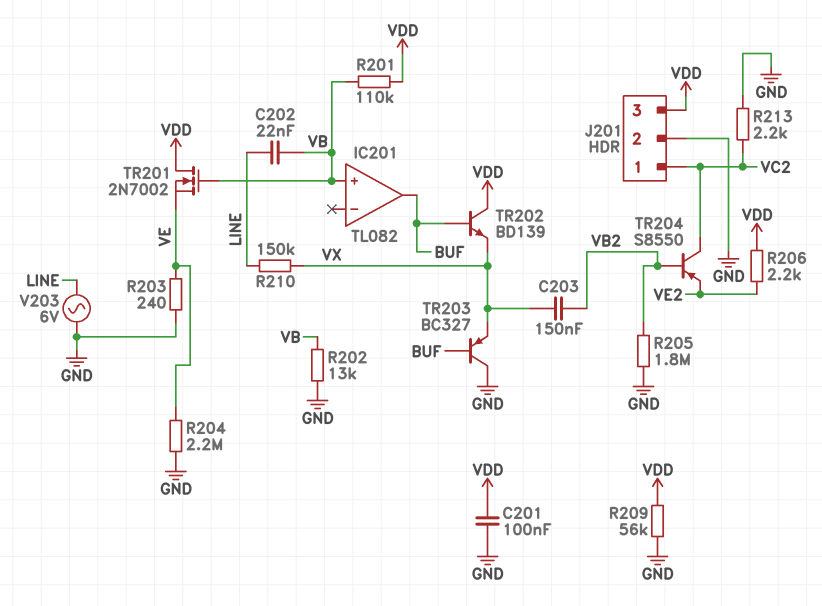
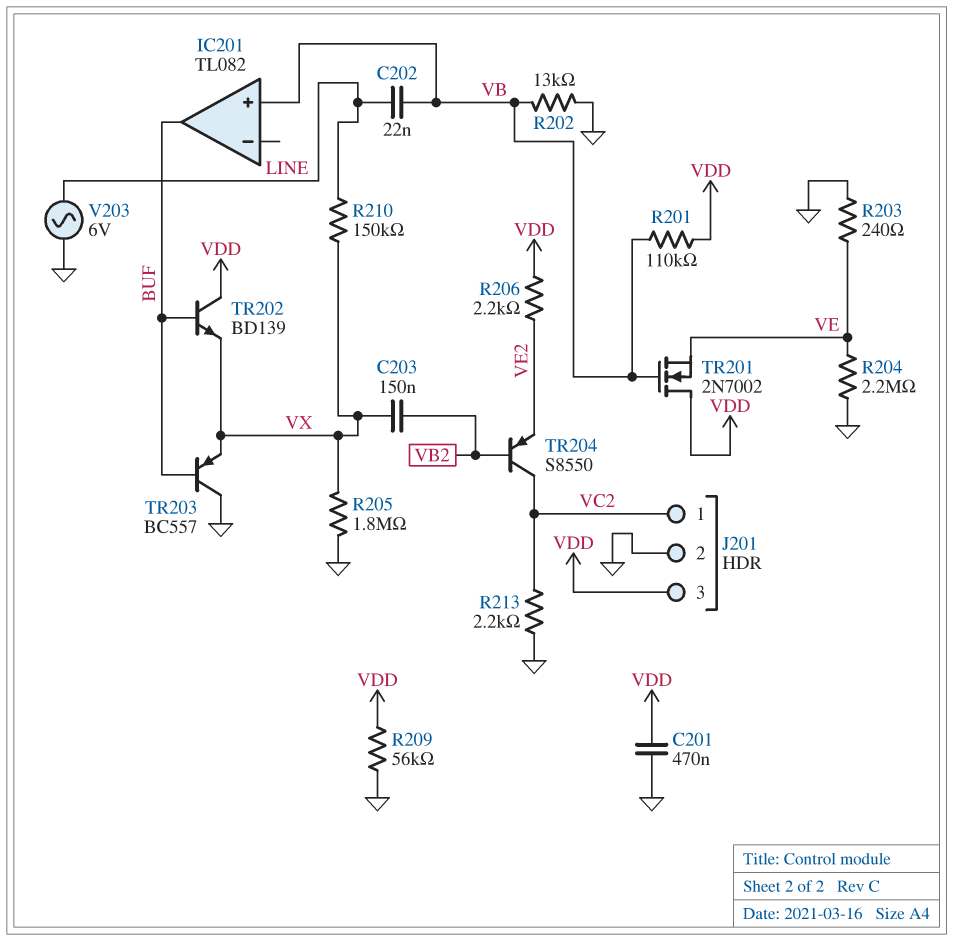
C201: 100nF (GND, VDD) -> 470nF (GND, VDD)
R205: 1.8M (GND, VB2) -> 1.8M (GND, VX)
TR203: PNP BC327 (B BUF, C GND, E VX) -> PNP BC557 (B BUF, C GND, E VX)

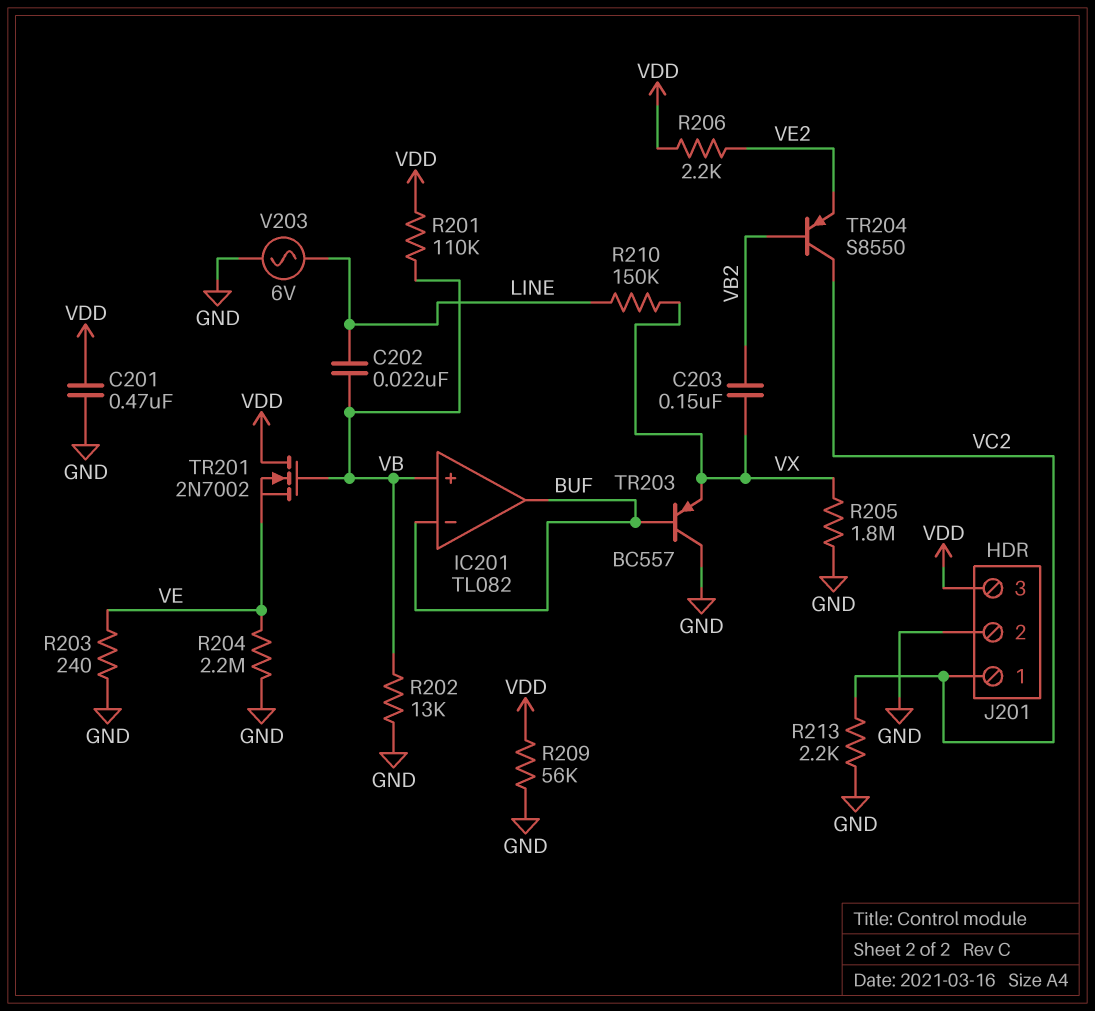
IC201 pin in-: none -> BUF
TR202: NPN BD139 (B BUF, C VDD, E VX) -> none

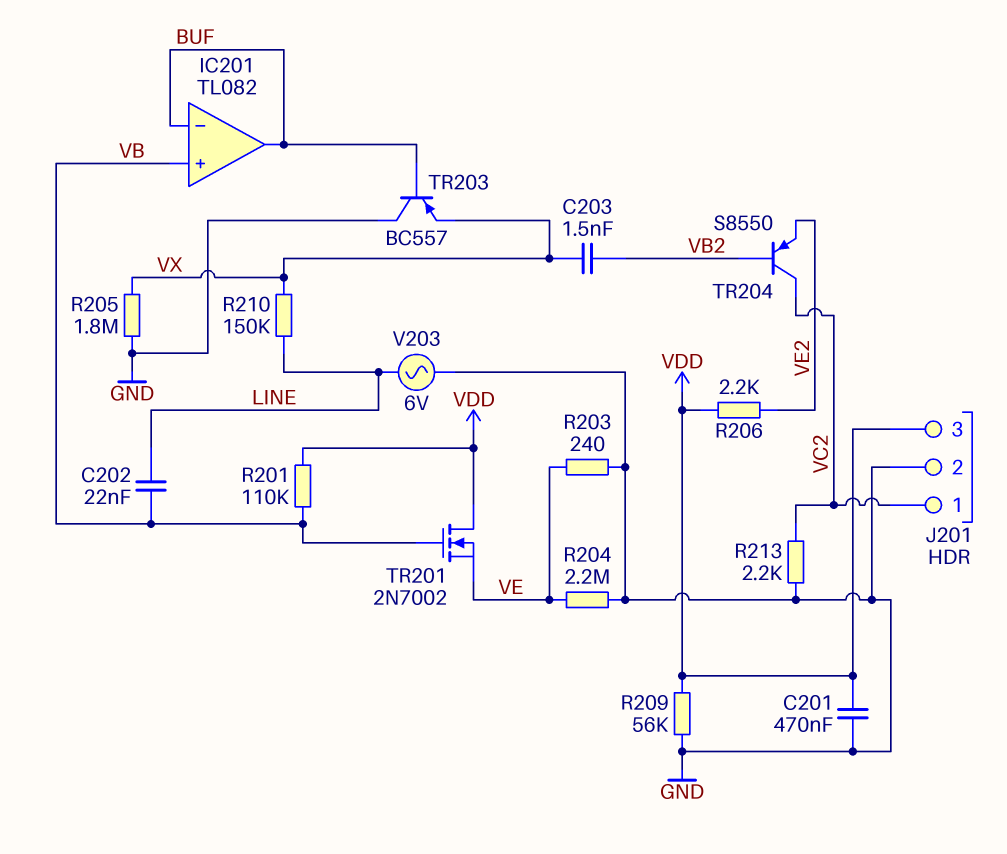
C203: 150nF (VB2, VX) -> 1.5nF (VB2, VX)
R202: 13k (GND, VB) -> none

